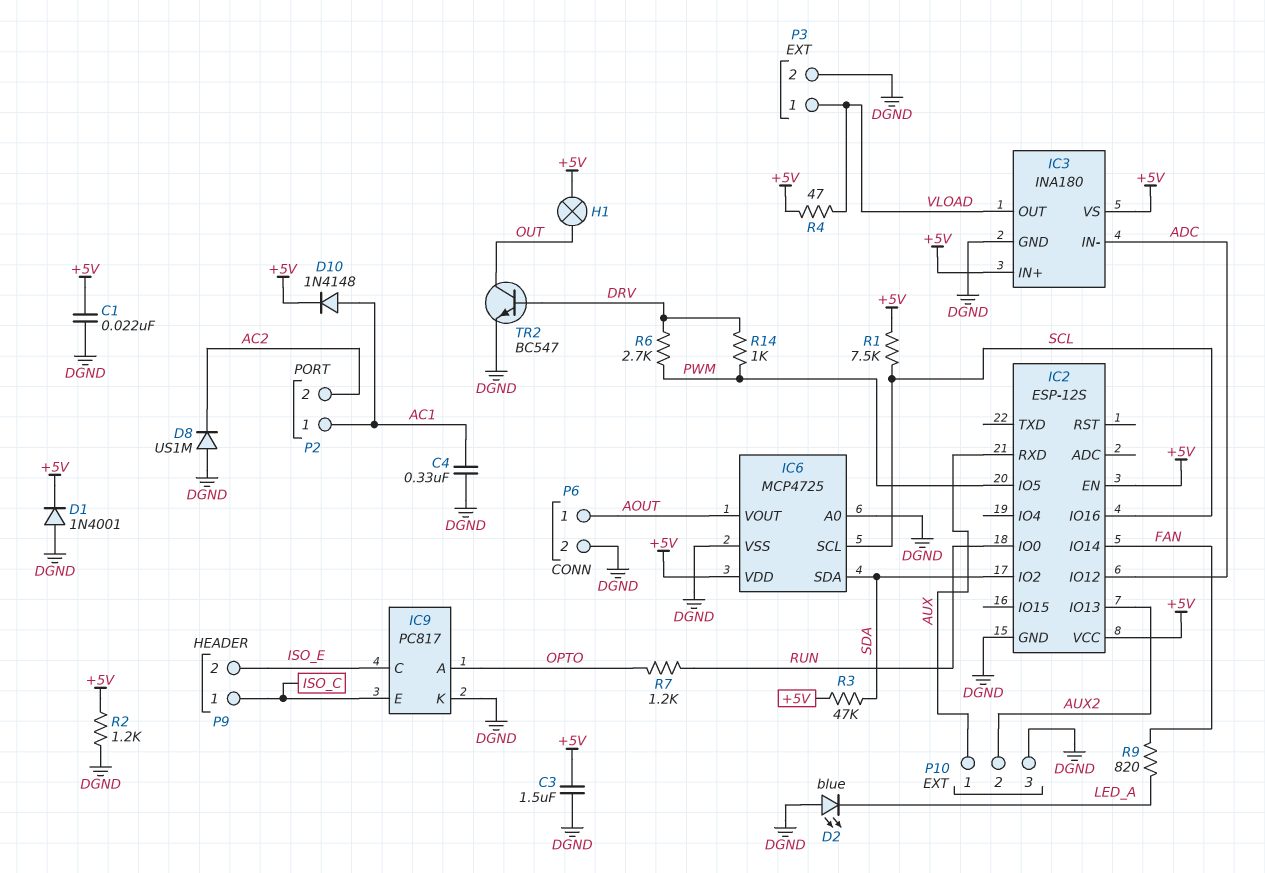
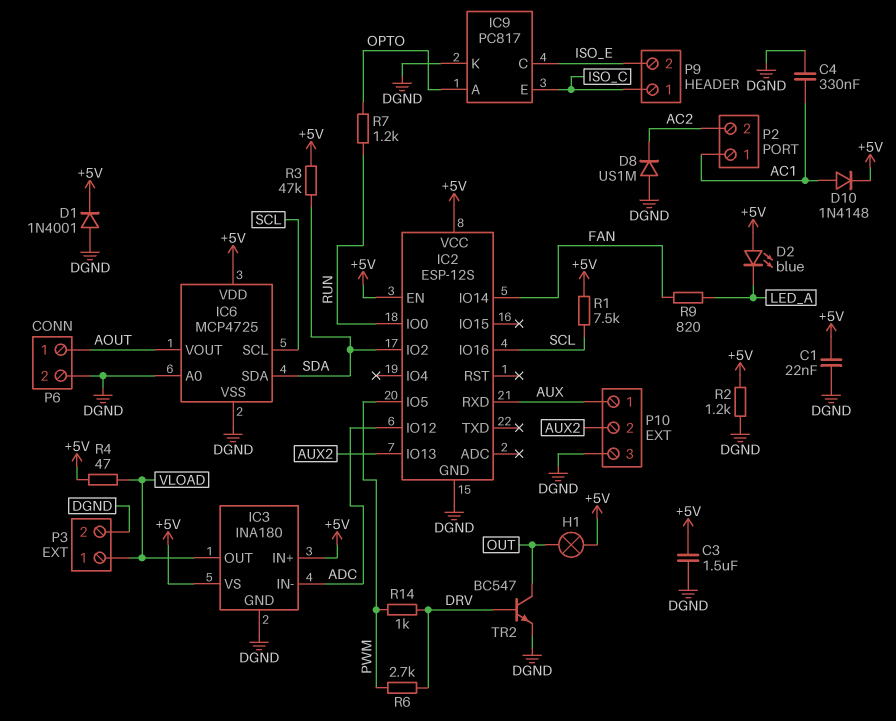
D2: LED blue (A DGND, K LED_A) -> LED blue (A +5V, K LED_A)

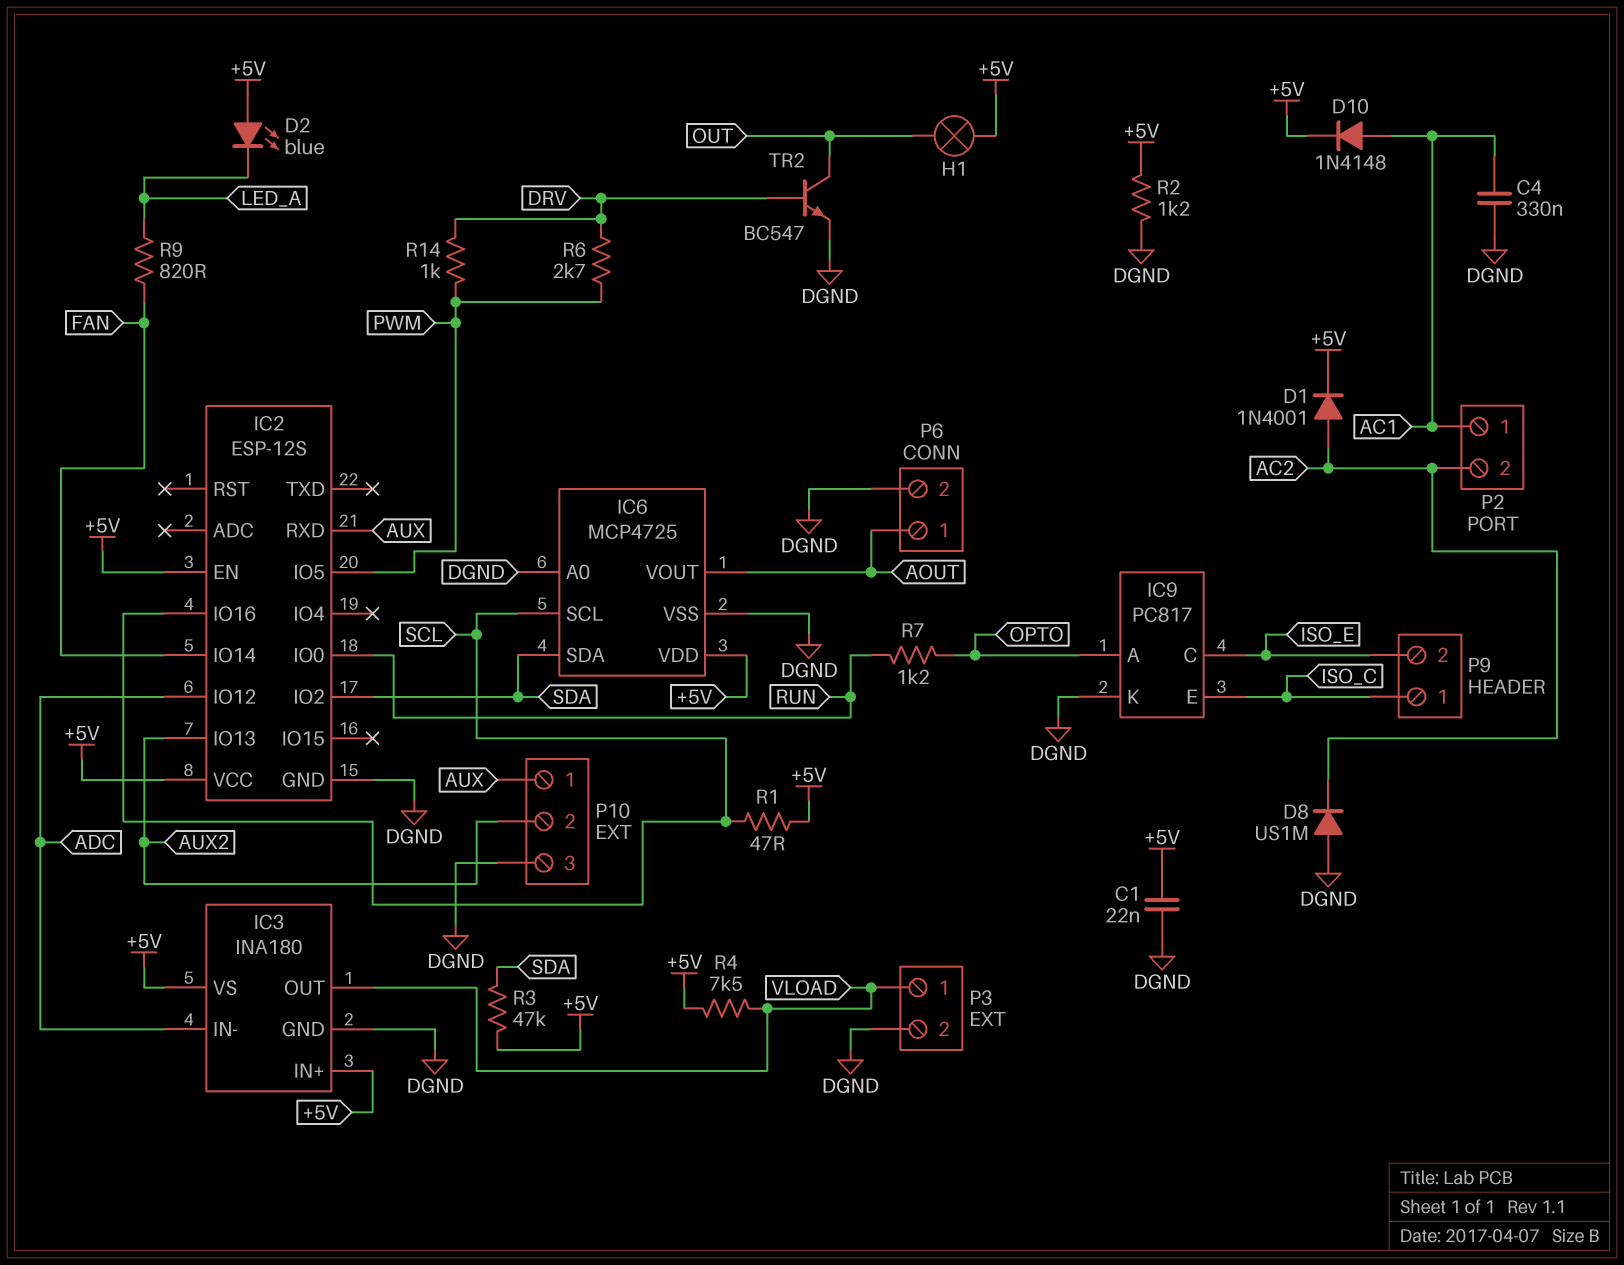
C3: 1.5uF (+5V, DGND) -> none
D1: diode 1N4001 (A DGND, K +5V) -> diode 1N4001 (A AC2, K +5V)
R1: 7.5k (+5V, SCL) -> 47 (+5V, SCL)
R4: 47 (+5V, VLOAD) -> 7.5k (+5V, VLOAD)

